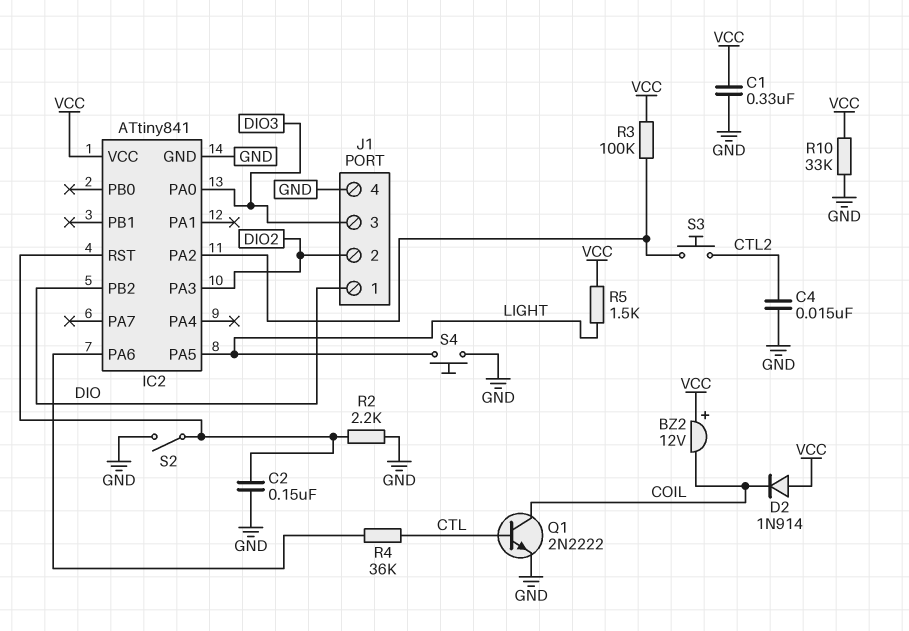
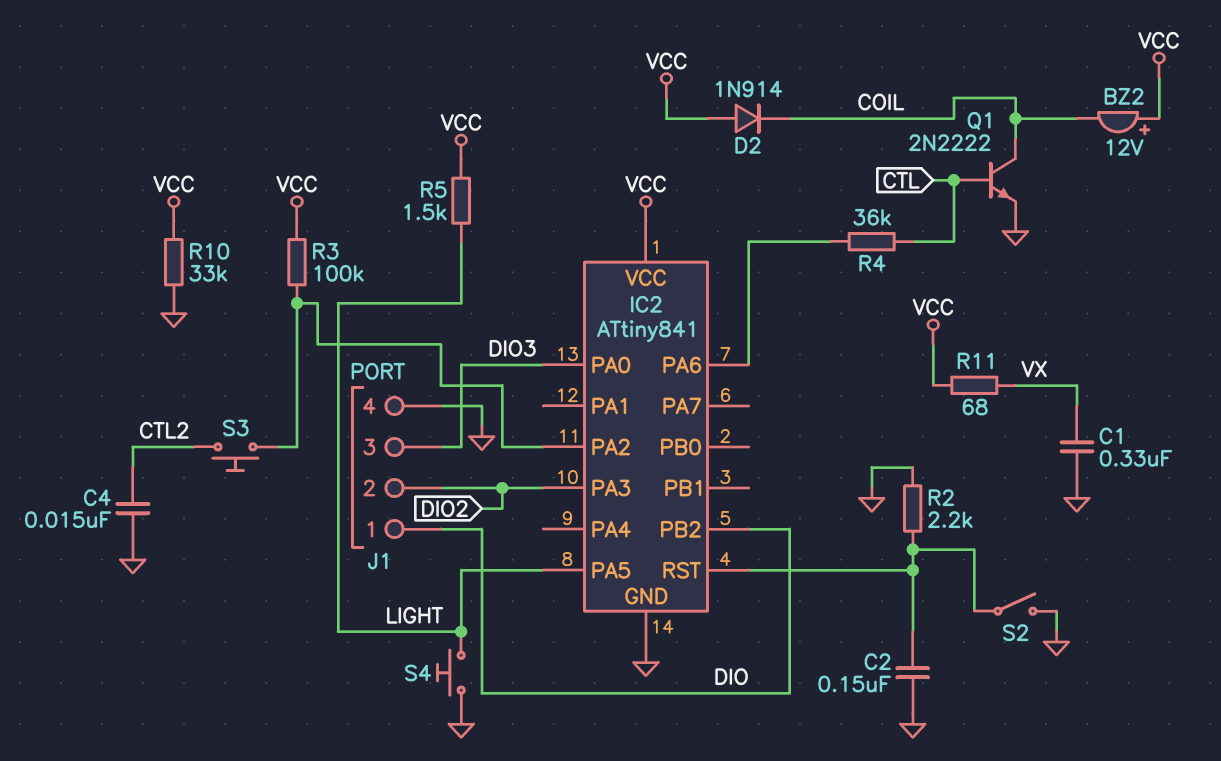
C1: 330nF (GND, VCC) -> 330nF (GND, VX)
R11: none -> 68 (VCC, VX)

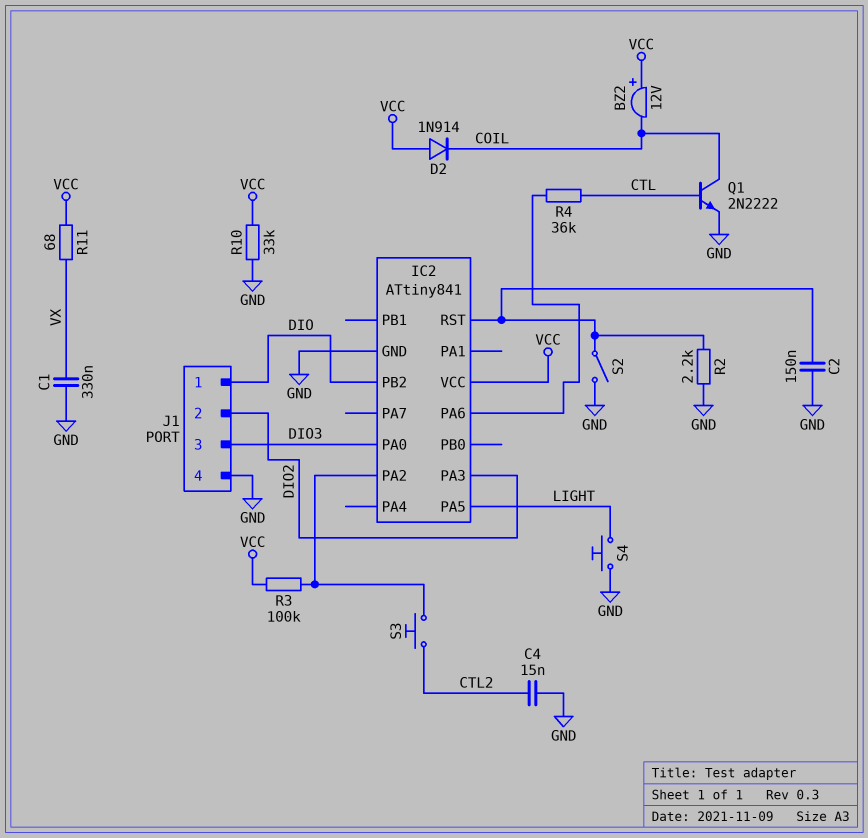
R5: 1.5k (LIGHT, VCC) -> none

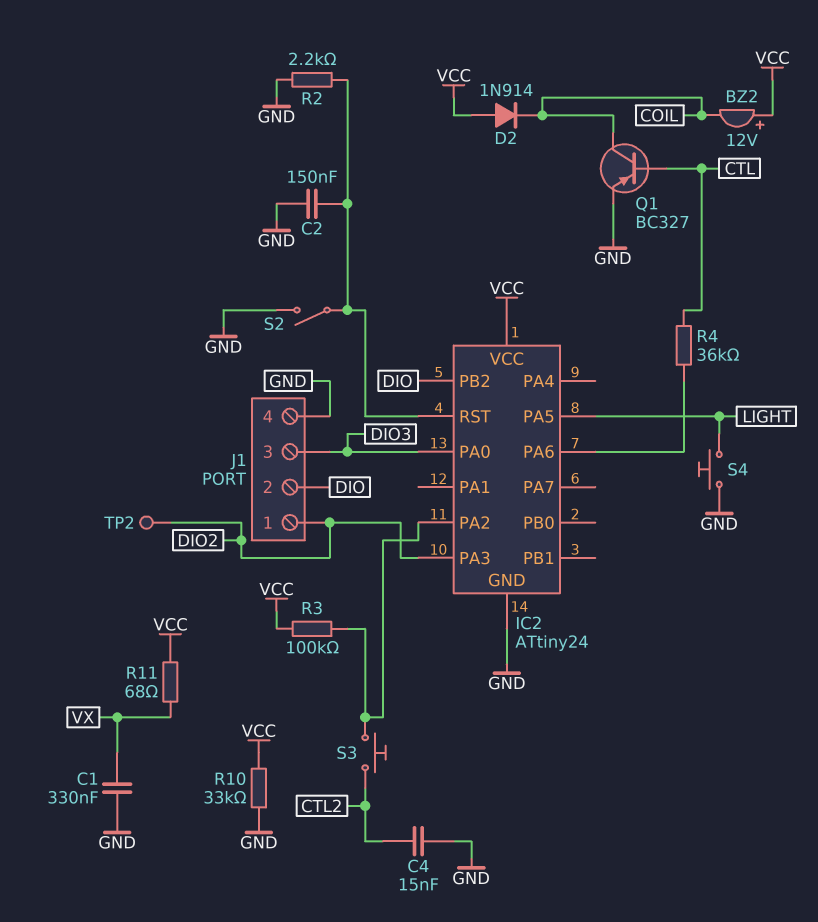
IC2: ATtiny841 -> ATtiny24
J1 pin 1: DIO -> DIO2
J1 pin 2: DIO2 -> DIO
Q1: NPN 2N2222 (B CTL, C COIL, E GND) -> PNP BC327 (B CTL, C COIL, E GND)
TP2: none -> test point (DIO2)

